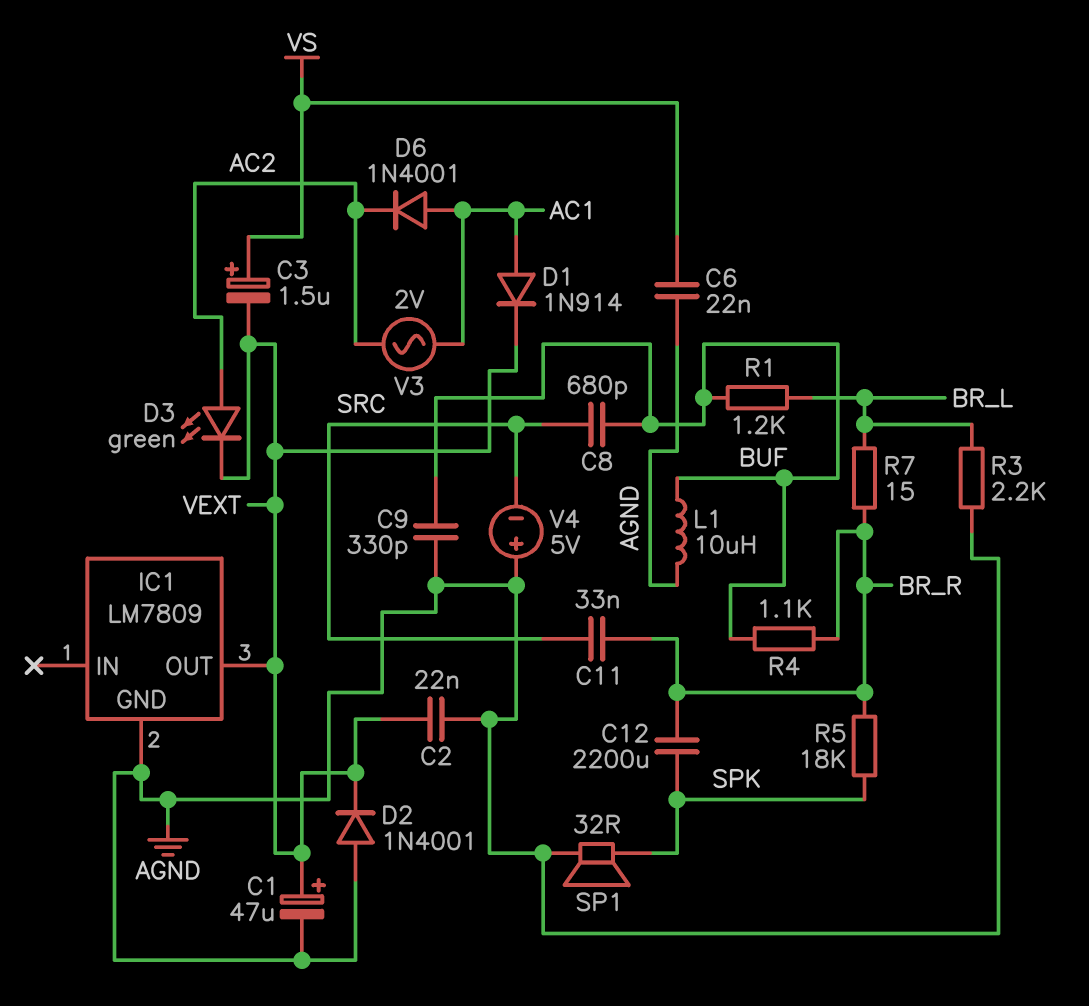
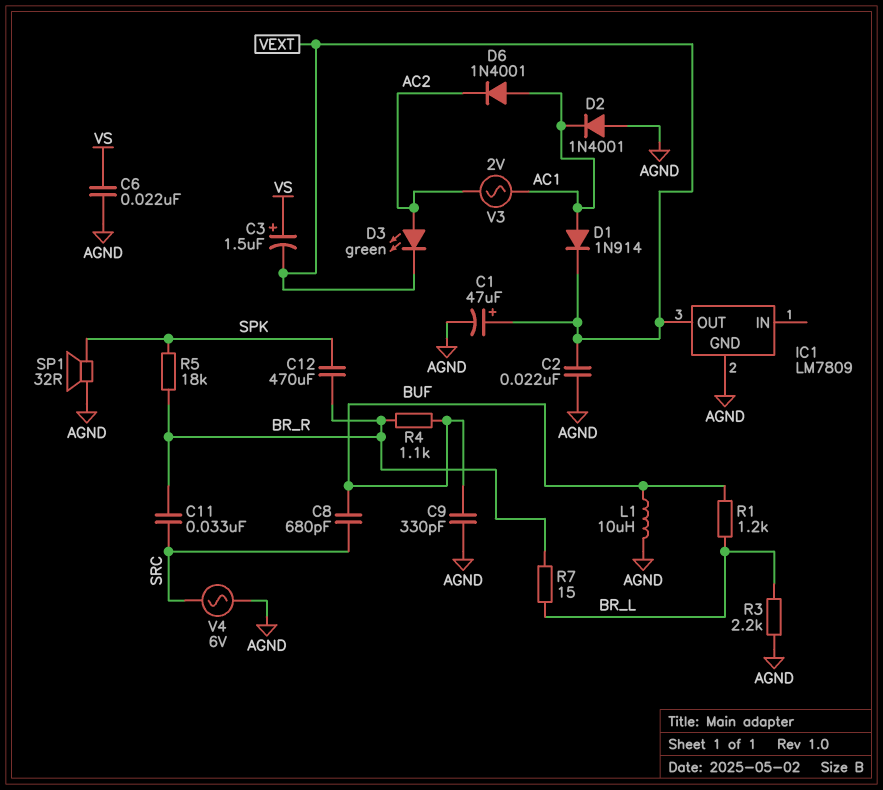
C12: 2200uF (BR_R, SPK) -> 470uF (BR_R, SPK)
D2: diode 1N4001 (A AGND, K VEXT) -> diode 1N4001 (A AGND, K AC1)
V4: 5V (plus AGND, minus SRC) -> AC 6V (AGND, SRC)

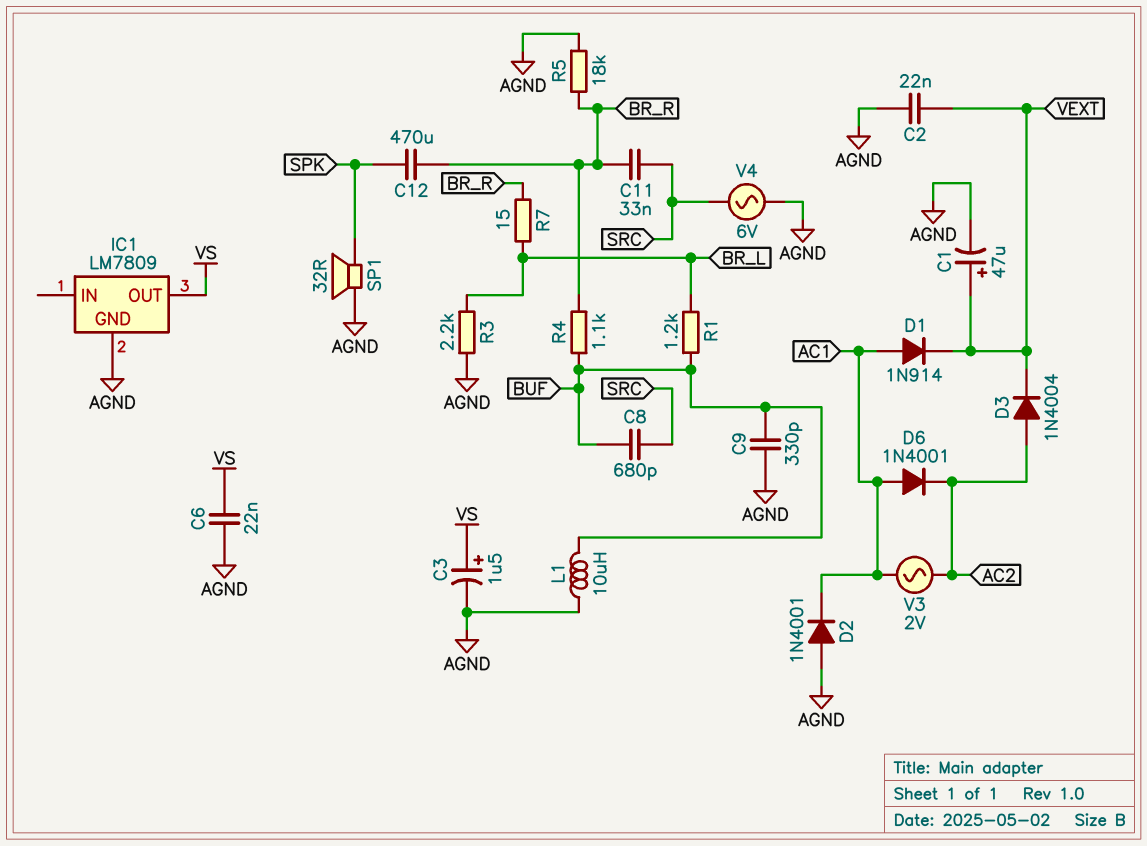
C3: 1.5uF (plus VS, minus VEXT) -> 1.5uF (plus VS, minus AGND)
D3: LED green (A AC2, K VEXT) -> diode 1N4004 (A AC2, K VEXT)
IC1 pin OUT: VEXT -> VS
R5: 18k (BR_R, SPK) -> 18k (AGND, BR_R)

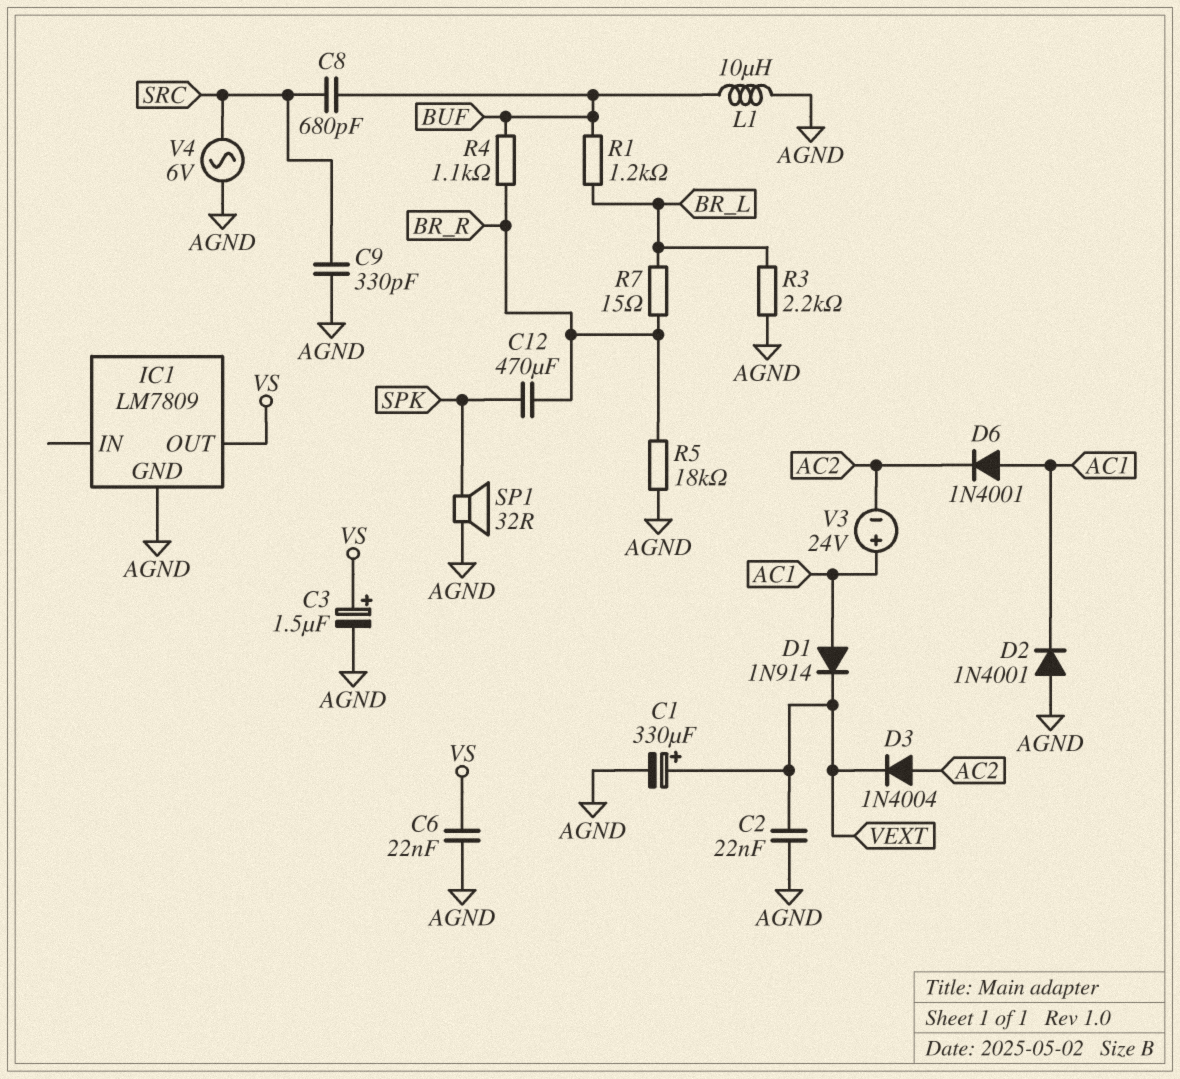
C1: 47uF (plus VEXT, minus AGND) -> 330uF (plus VEXT, minus AGND)
C9: 330pF (AGND, BUF) -> 330pF (AGND, SRC)
C11: 33nF (BR_R, SRC) -> none
V3: AC 2V (AC1, AC2) -> 24V (plus AC1, minus AC2)

